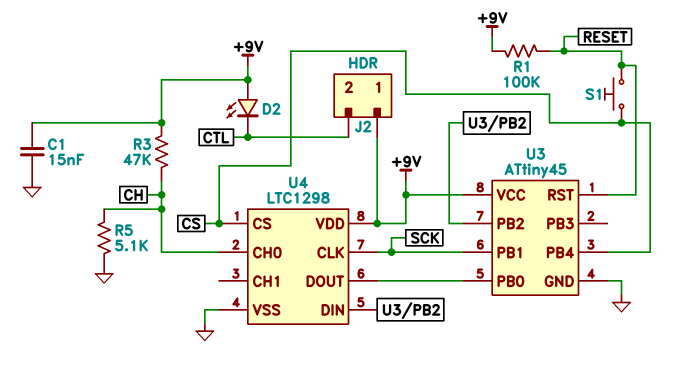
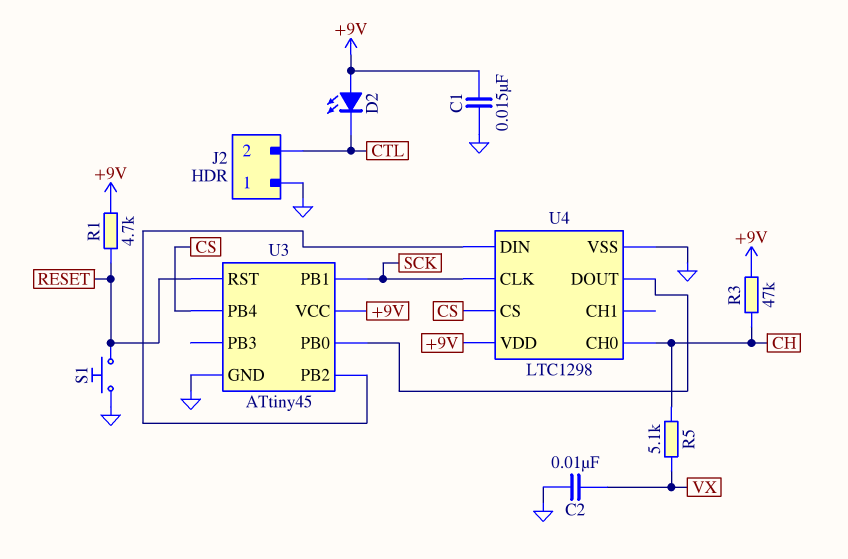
C2: none -> 10nF (GND, VX)
J2 pin 1: +9V -> GND
R1: 100k (+9V, RESET) -> 4.7k (+9V, RESET)
R5: 5.1k (CH, GND) -> 5.1k (CH, VX)
S1: button (CS, RESET) -> button (GND, RESET)

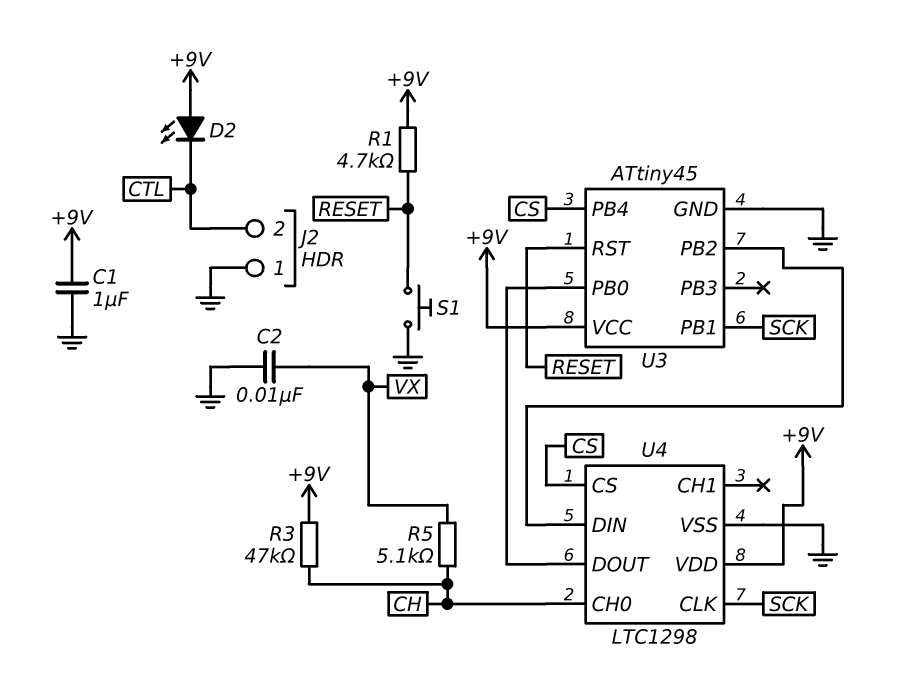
C1: 15nF (+9V, GND) -> 1uF (+9V, GND)

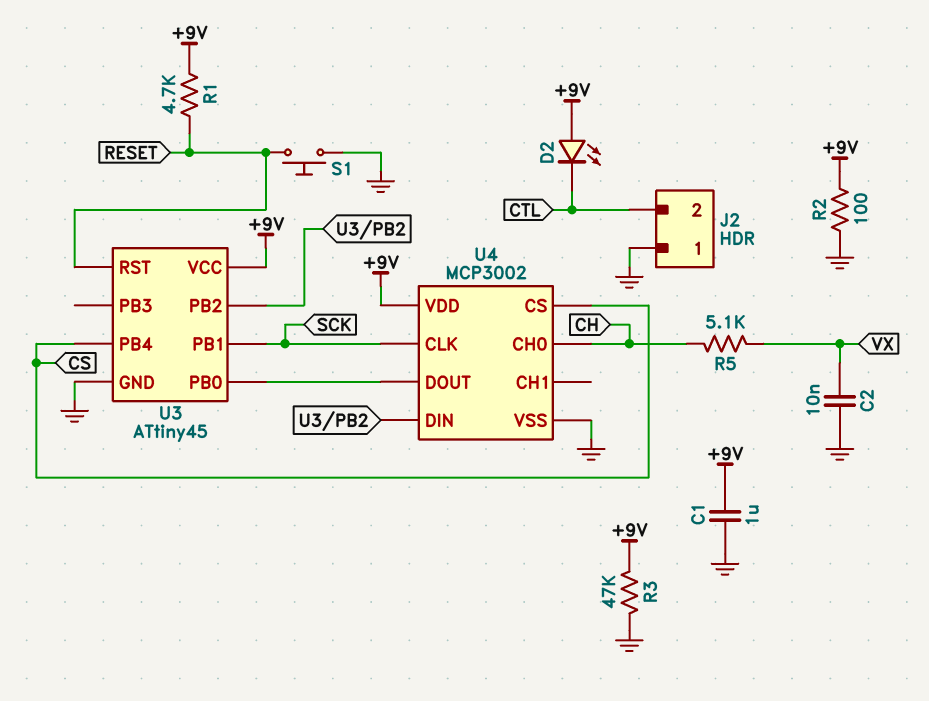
R2: none -> 100 (+9V, GND)
R3: 47k (+9V, CH) -> 47k (+9V, GND)
U4: LTC1298 -> MCP3002

